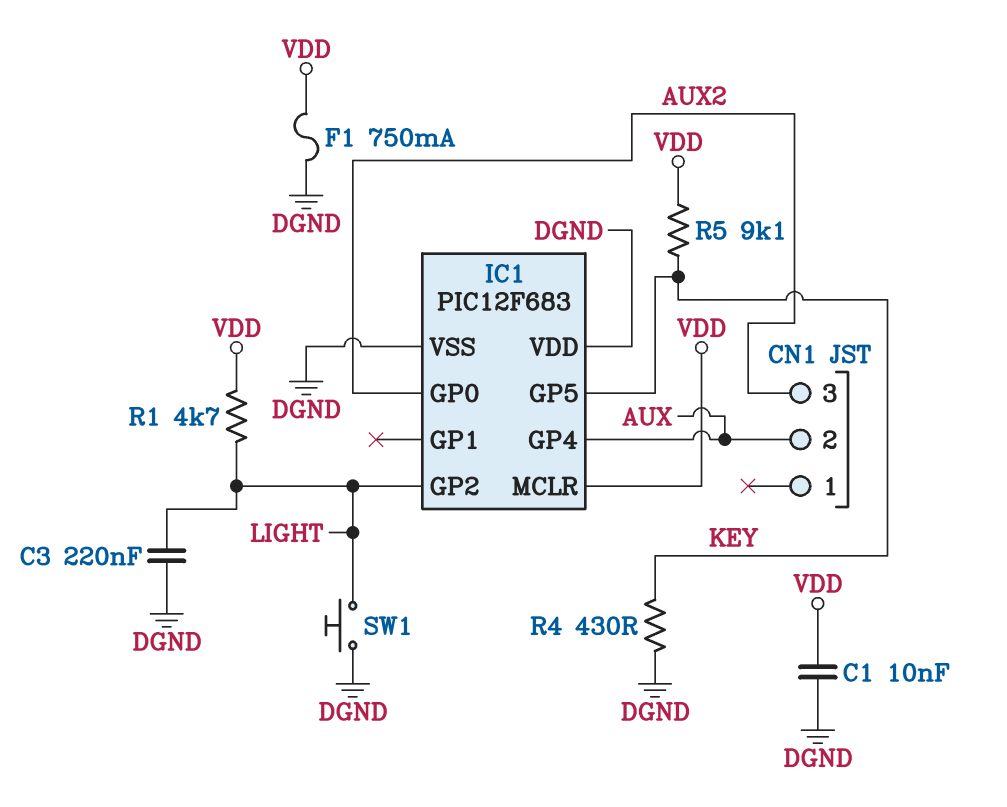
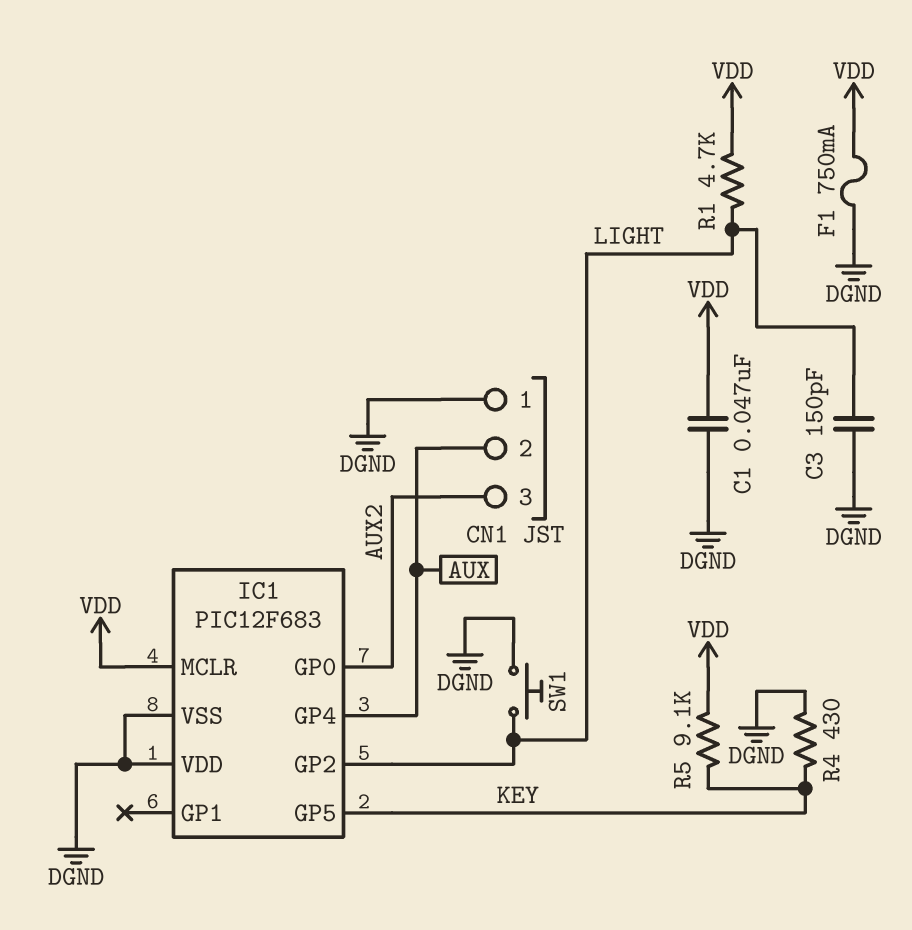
C1: 10nF (DGND, VDD) -> 47nF (DGND, VDD)
C3: 220nF (DGND, LIGHT) -> 150pF (DGND, LIGHT)
CN1 pin 1: none -> DGND

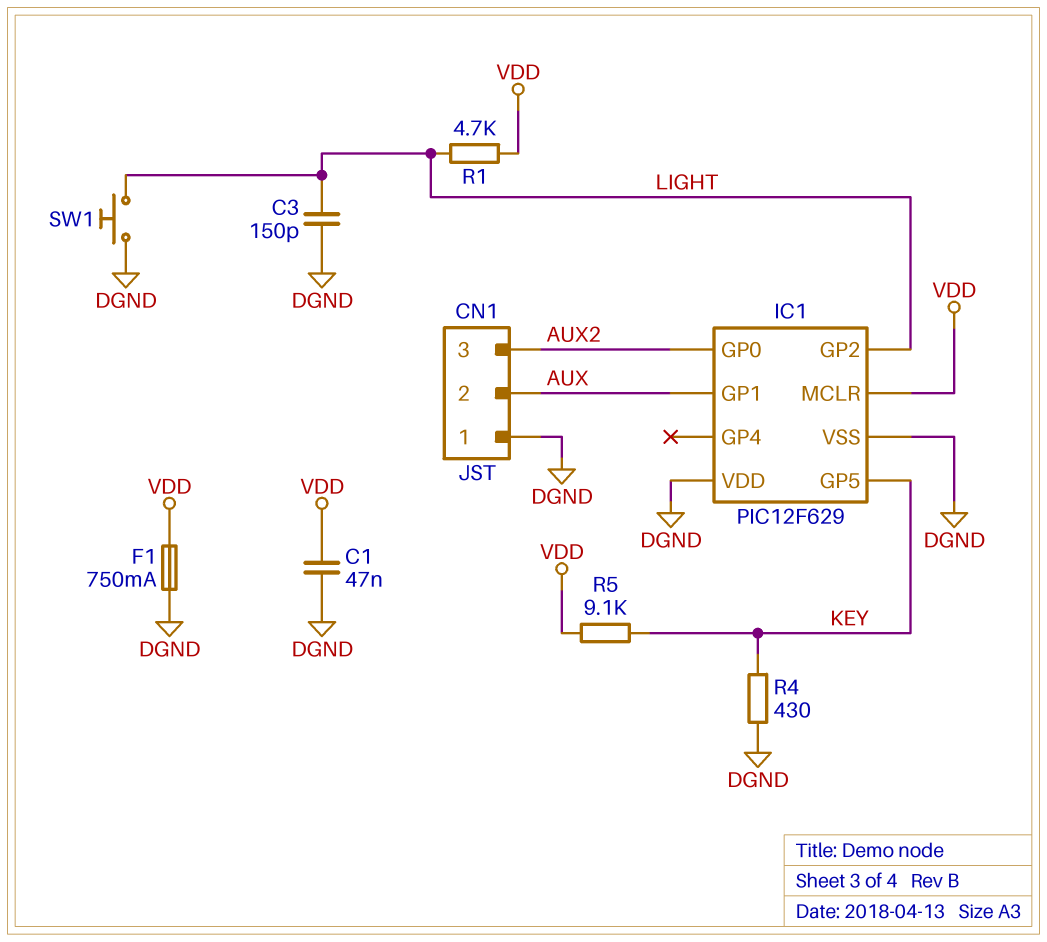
IC1: PIC12F683 -> PIC12F629
IC1 pin GP1: none -> AUX
IC1 pin GP4: AUX -> none

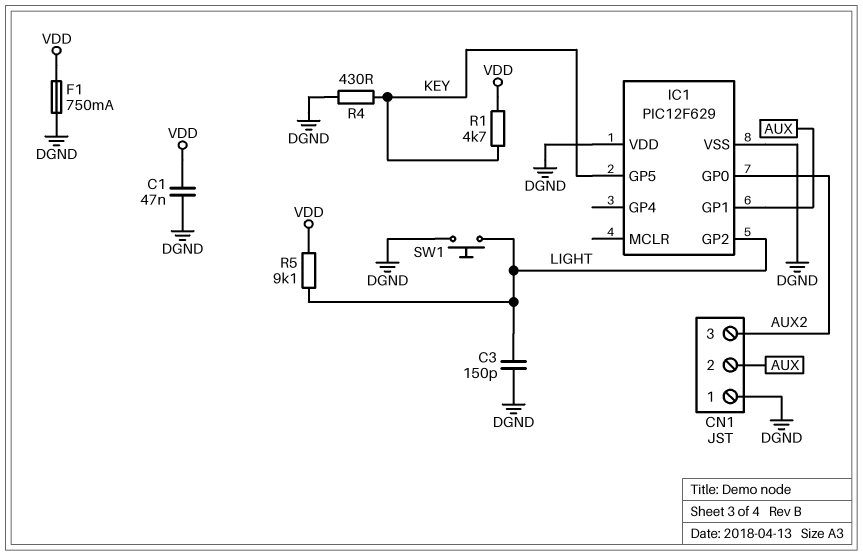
IC1 pin MCLR: VDD -> none
R1: 4.7k (LIGHT, VDD) -> 4.7k (KEY, VDD)
R5: 9.1k (KEY, VDD) -> 9.1k (LIGHT, VDD)

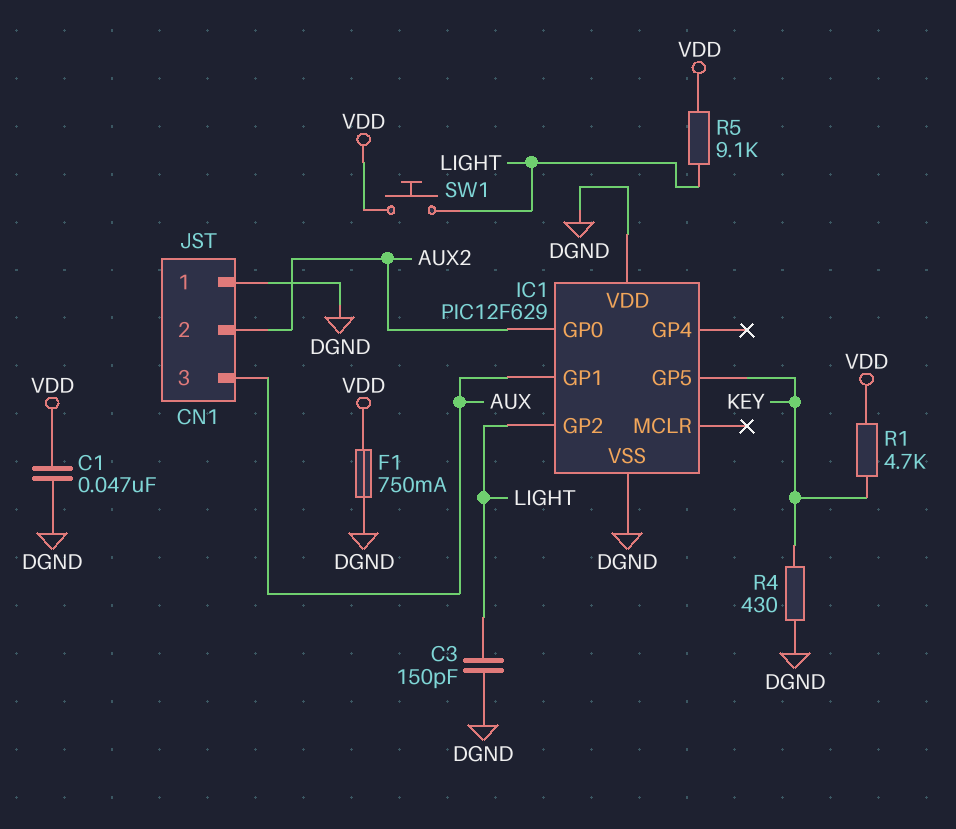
CN1 pin 2: AUX -> AUX2
CN1 pin 3: AUX2 -> AUX
SW1: button (DGND, LIGHT) -> button (LIGHT, VDD)

